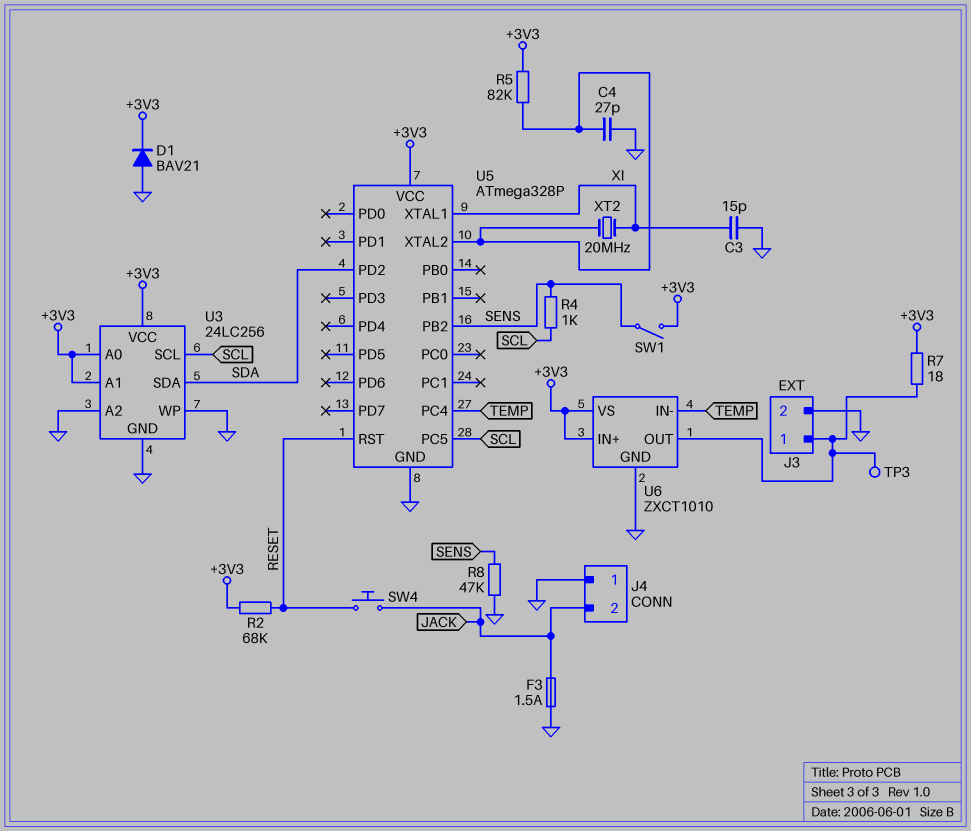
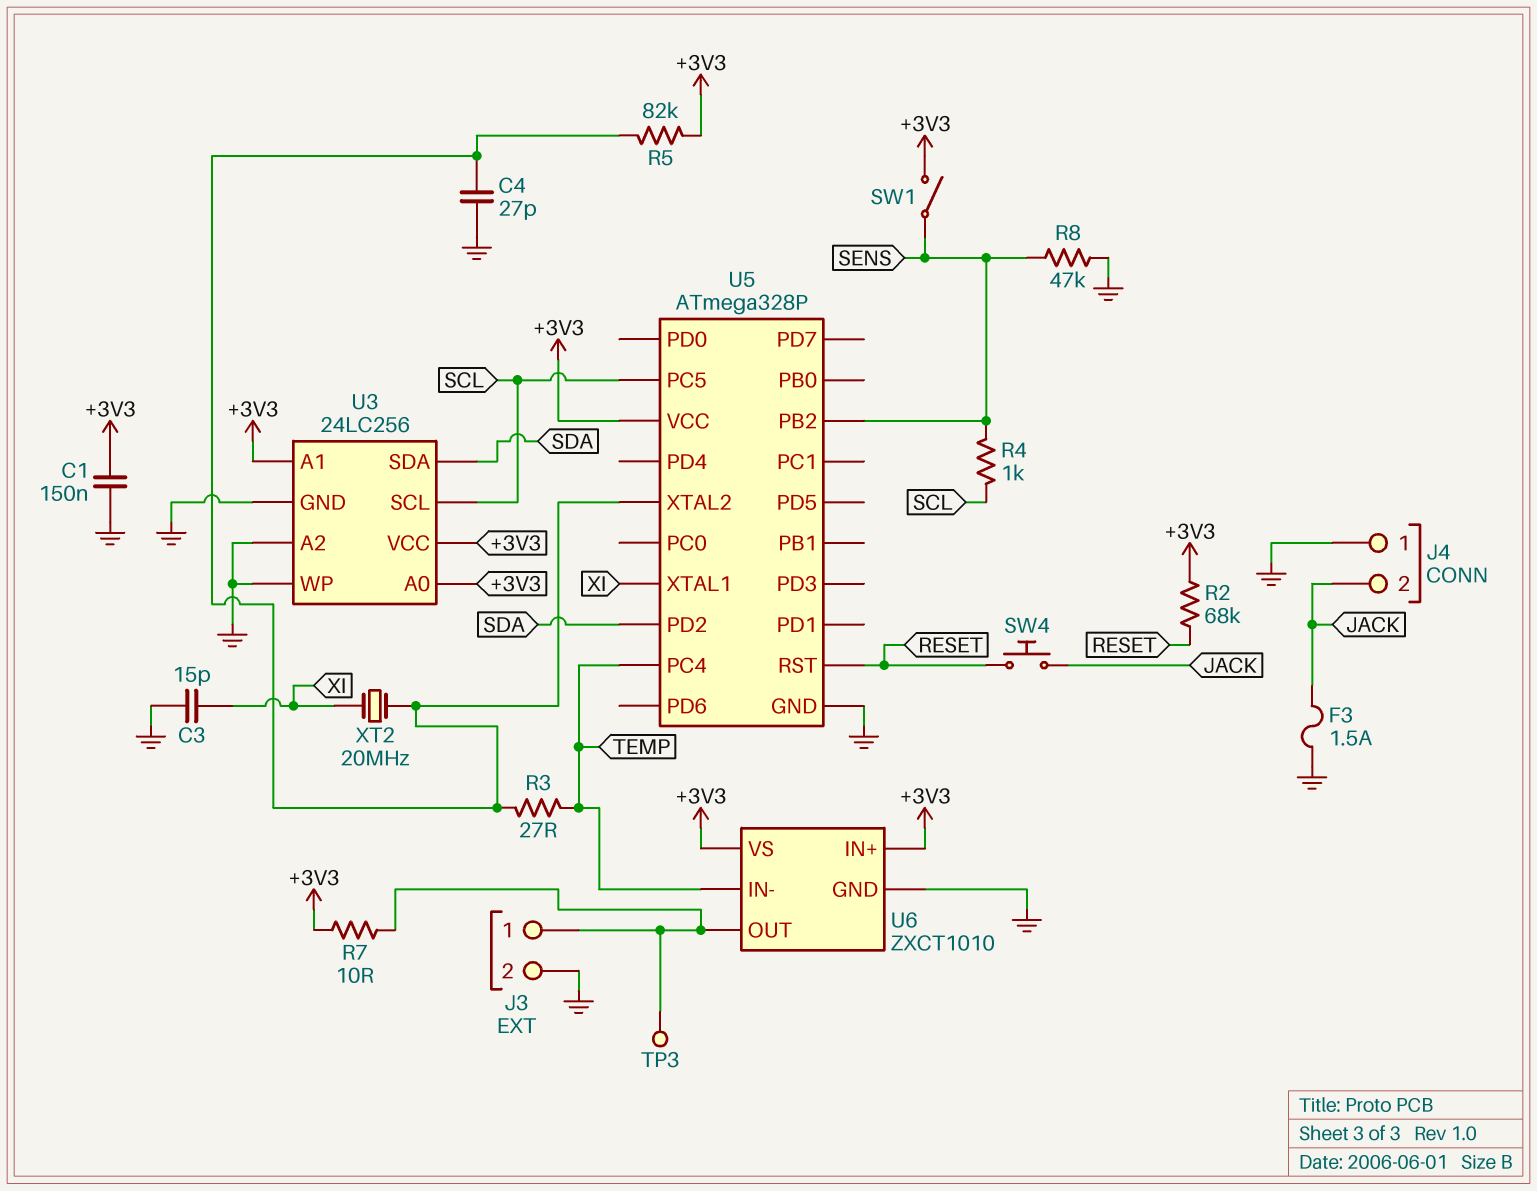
C1: none -> 150nF (+3V3, GND)
D1: diode BAV21 (A GND, K +3V3) -> none
R3: none -> 27 (TEMP, U5/XTAL2)
R7: 18 (+3V3, J3/1) -> 10 (+3V3, J3/1)

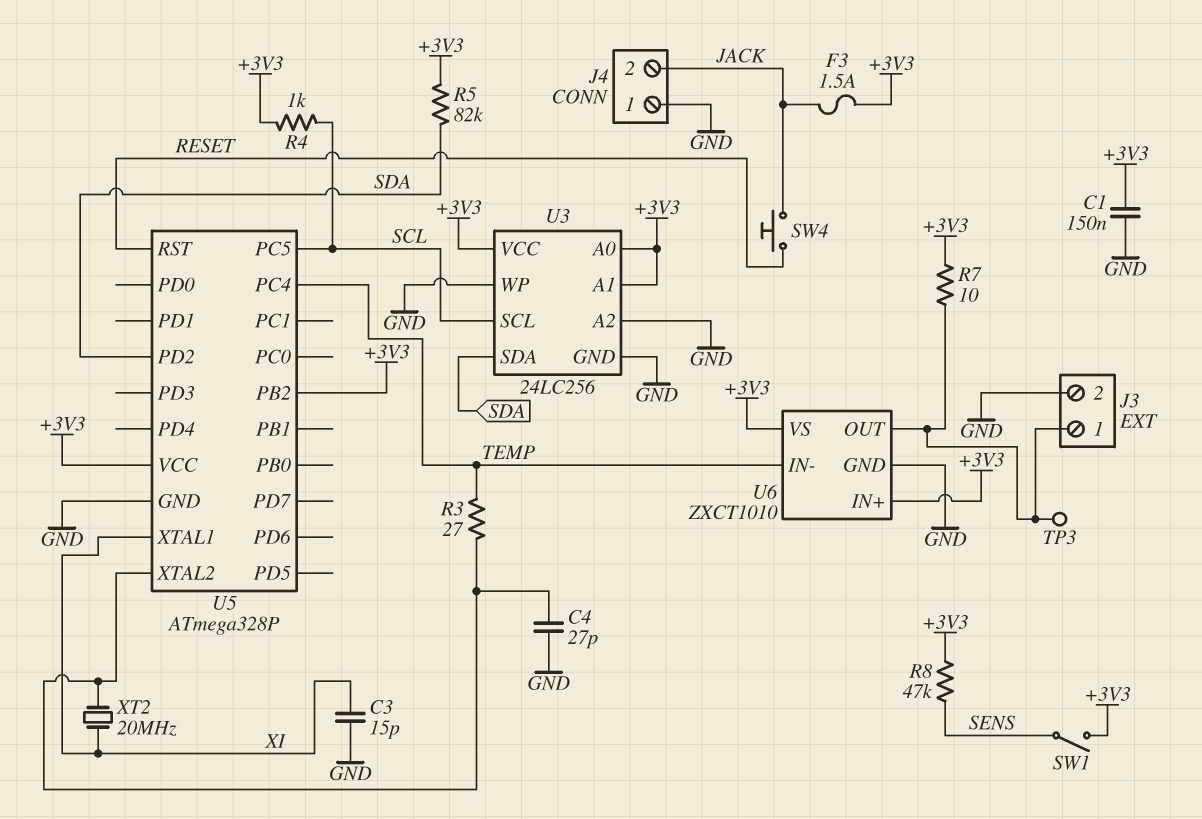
F3: 1.5A (GND, JACK) -> 1.5A (+3V3, JACK)
R2: 68k (+3V3, RESET) -> none
R4: 1k (SCL, SENS) -> 1k (+3V3, SCL)
R5: 82k (+3V3, U5/XTAL2) -> 82k (+3V3, SDA)
R8: 47k (GND, SENS) -> 47k (+3V3, SENS)
U5 pin PB2: SENS -> +3V3

